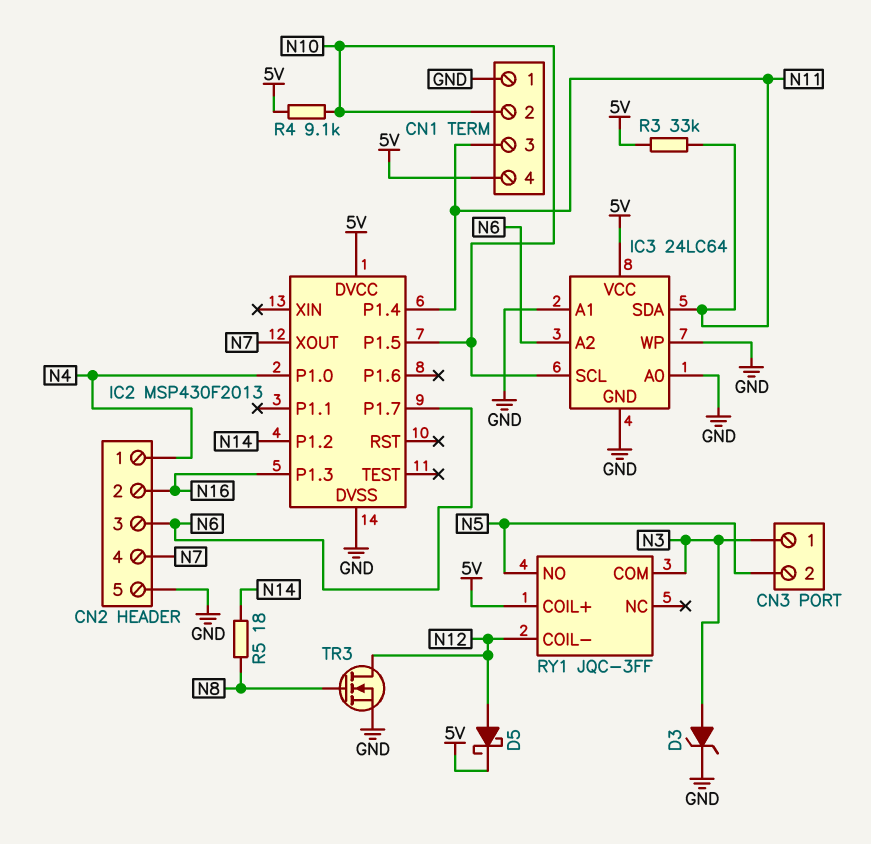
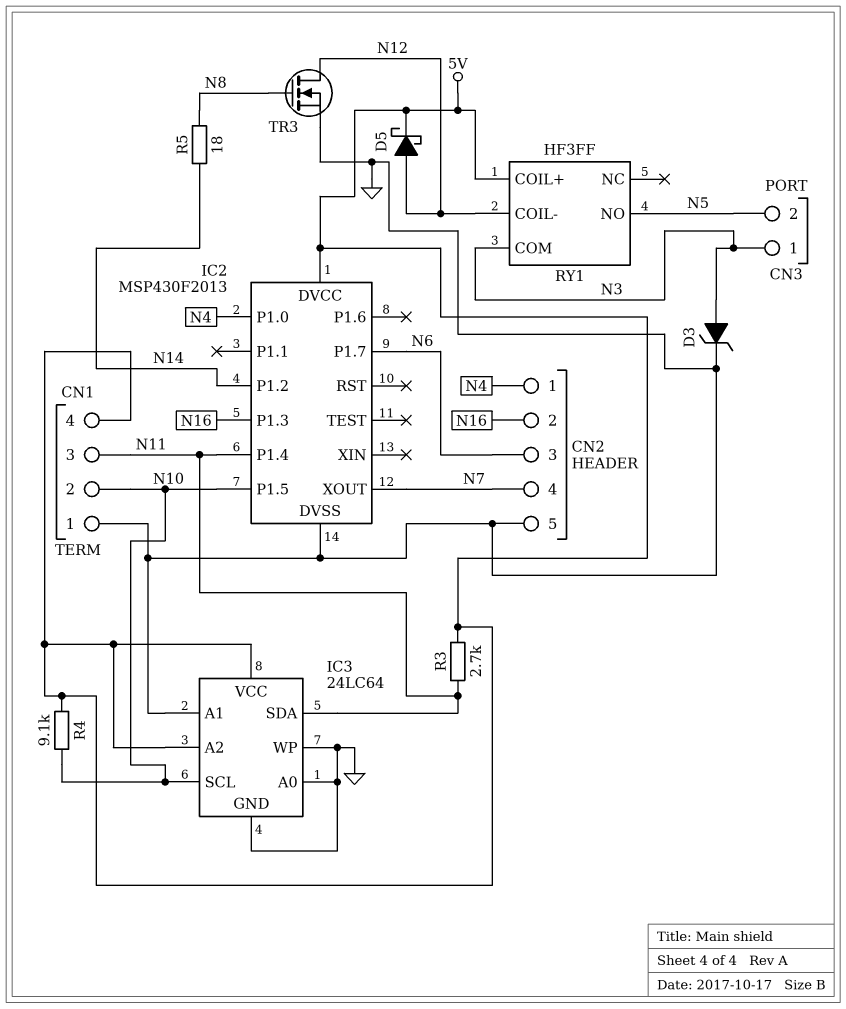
IC3 pin A2: N6 -> 5V
R3: 33k (5V, N11) -> 2.7k (5V, N11)
RY1: JQC-3FF -> HF3FF

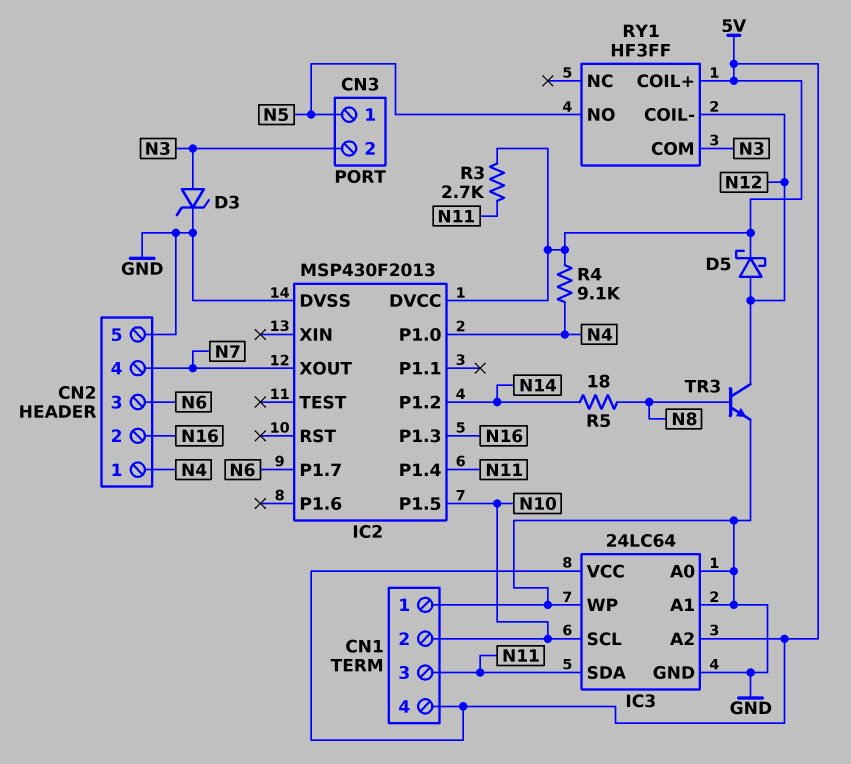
CN3 pin 1: N3 -> N5
CN3 pin 2: N5 -> N3
R4: 9.1k (5V, N10) -> 9.1k (5V, N4)
TR3: NMOS (G N8, D N12, S GND) -> NPN (B N8, C N12, E GND)

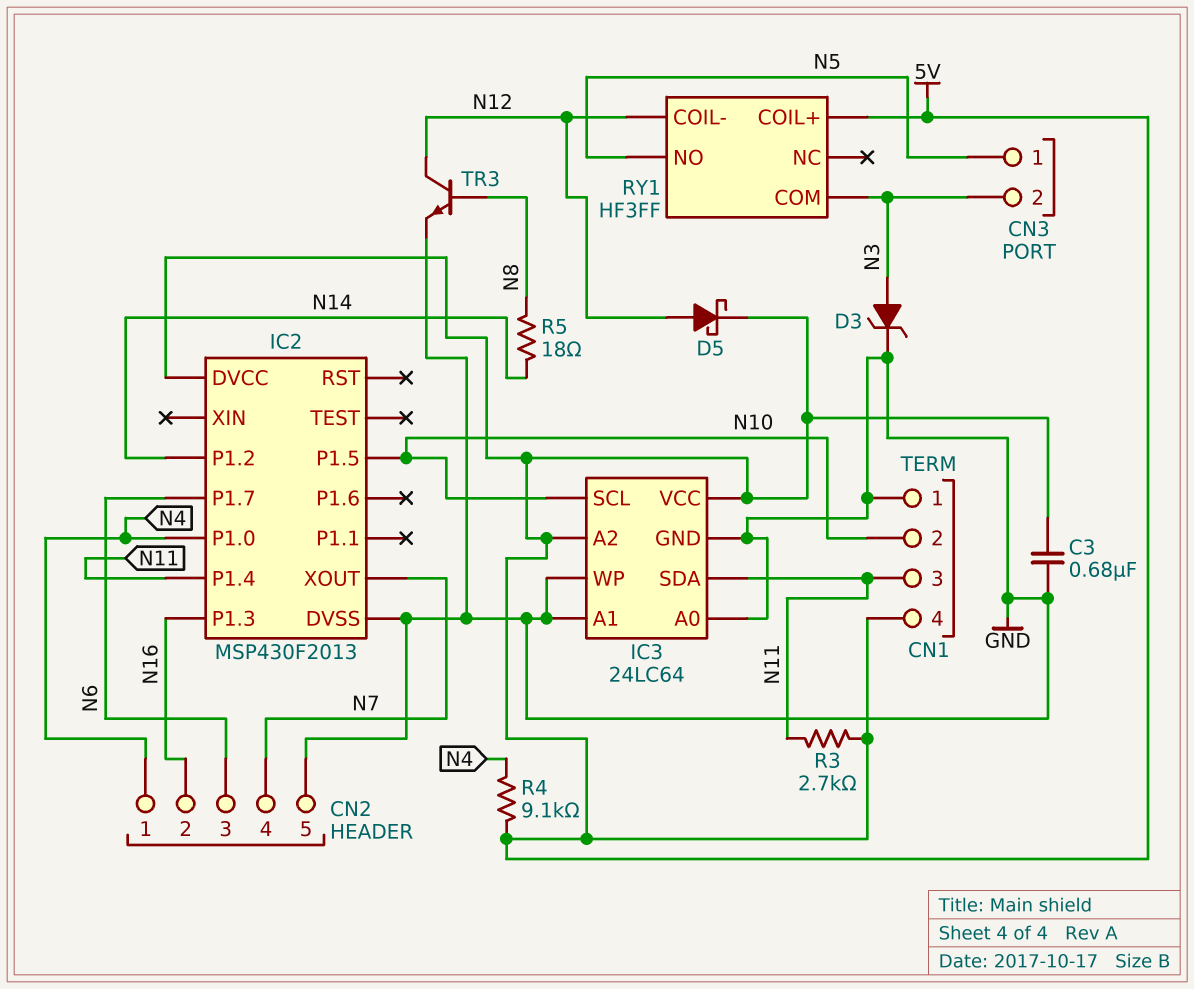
C3: none -> 680nF (5V, GND)

